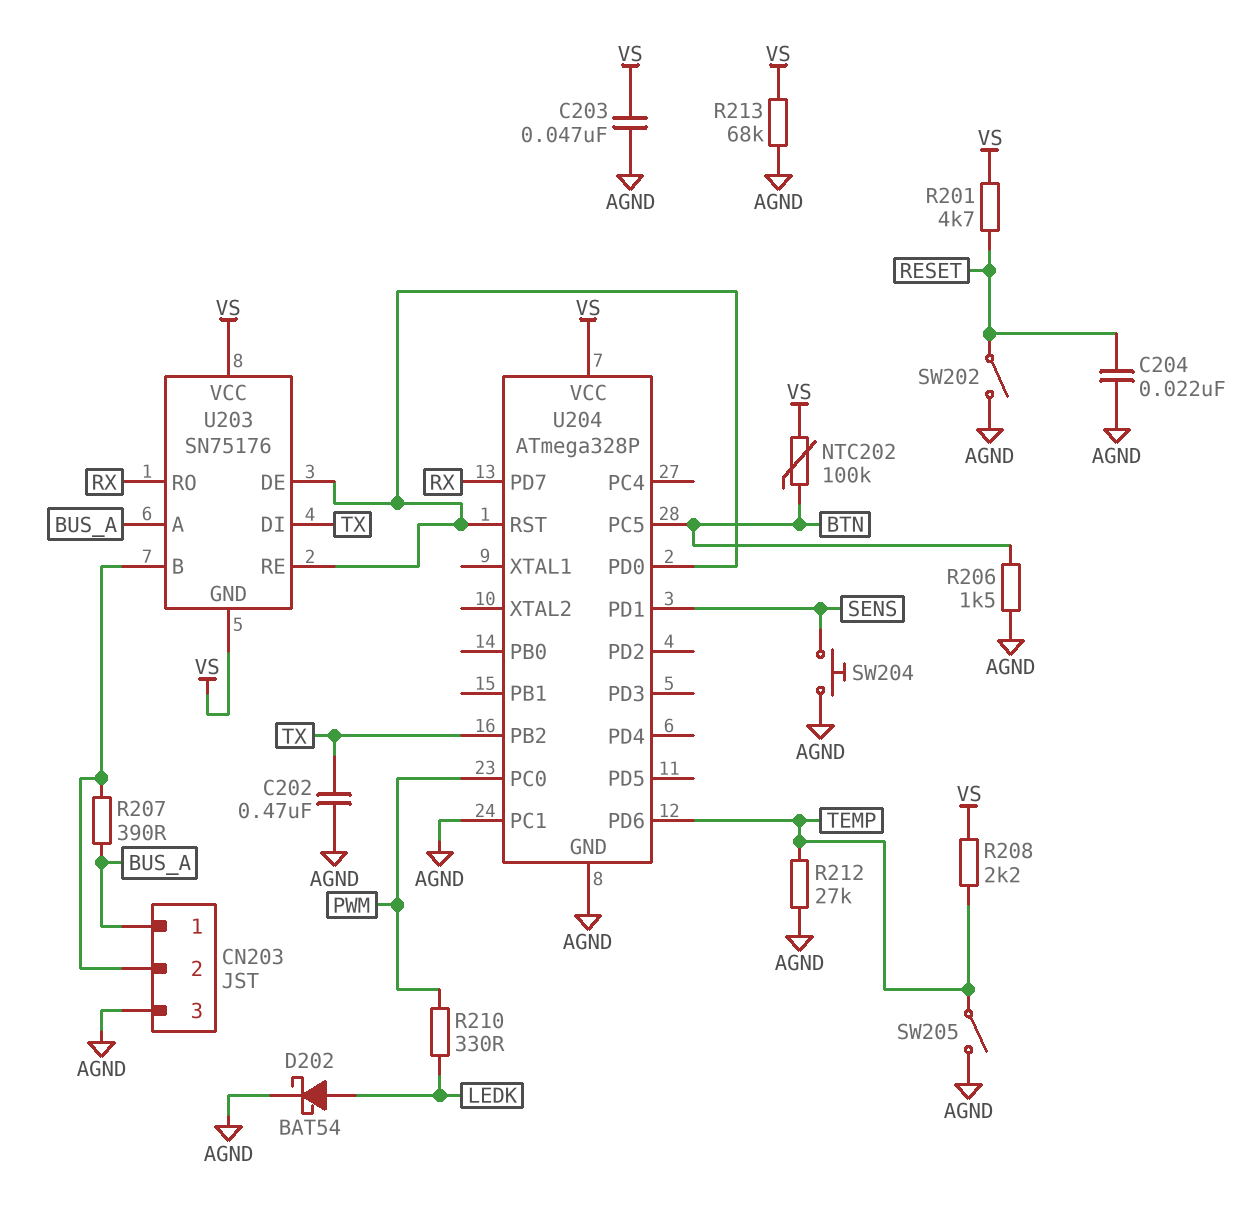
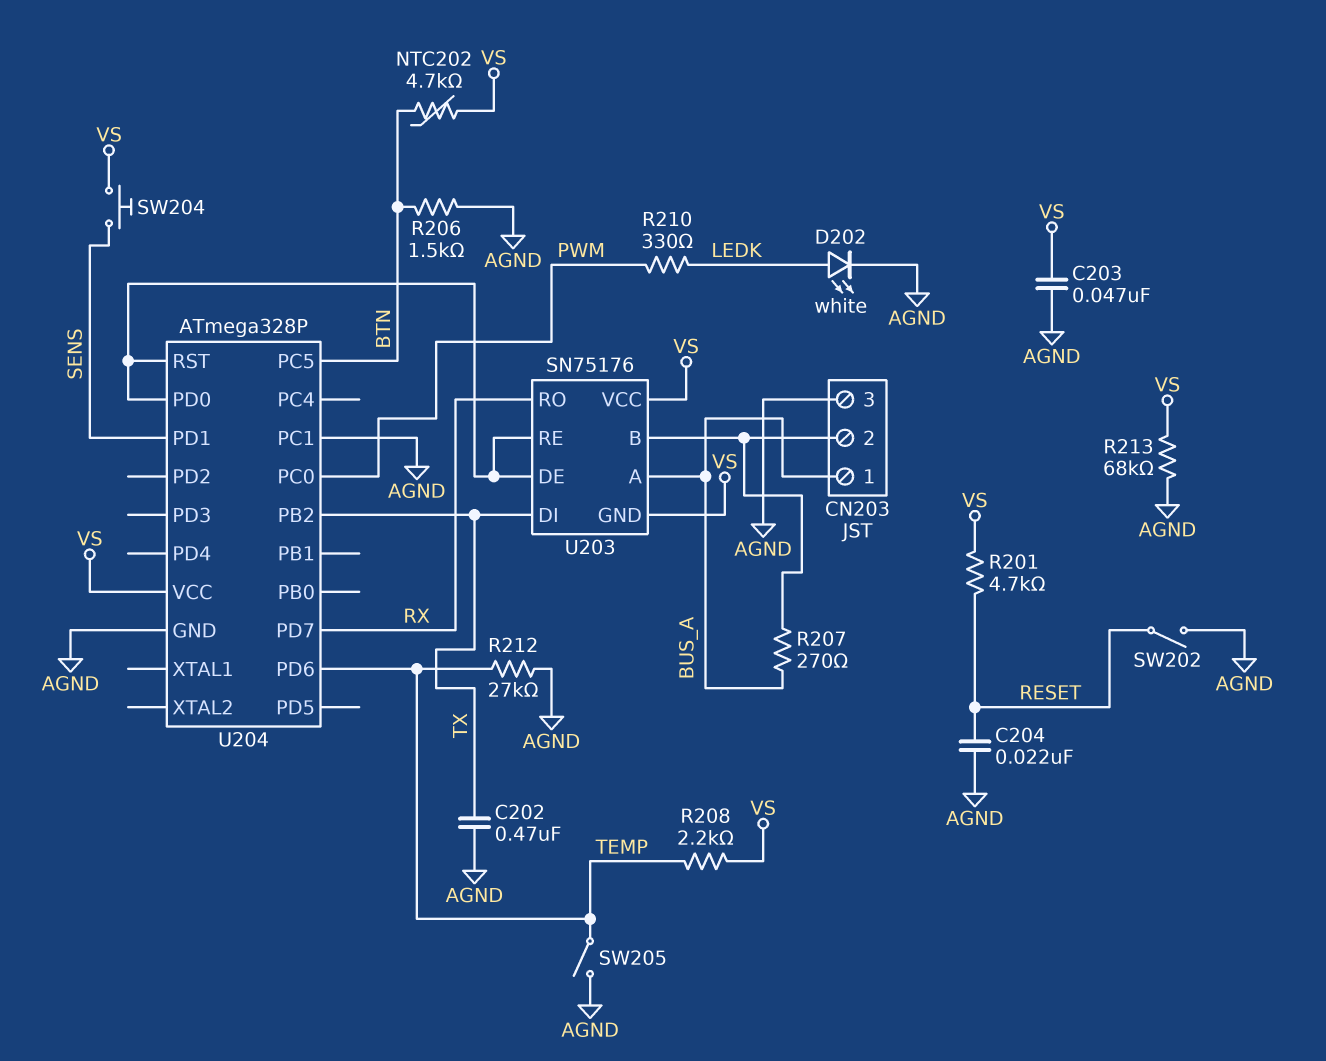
D202: schottky BAT54 (A LEDK, K AGND) -> LED white (A LEDK, K AGND)
NTC202: 100k (BTN, VS) -> 4.7k (BTN, VS)
R207: 390 (BUS_A, CN203/2) -> 270 (BUS_A, CN203/2)
SW204: button (AGND, SENS) -> button (SENS, VS)

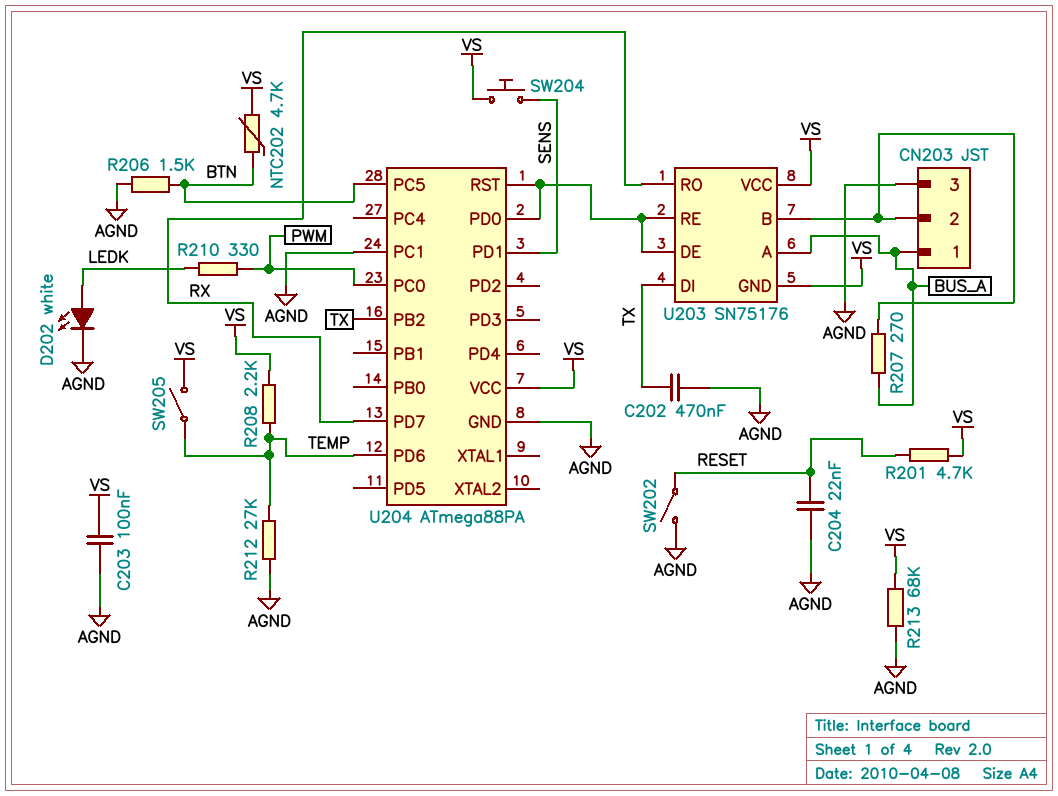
C203: 47nF (AGND, VS) -> 100nF (AGND, VS)
SW205: switch (AGND, TEMP) -> switch (TEMP, VS)
U204: ATmega328P -> ATmega88PA

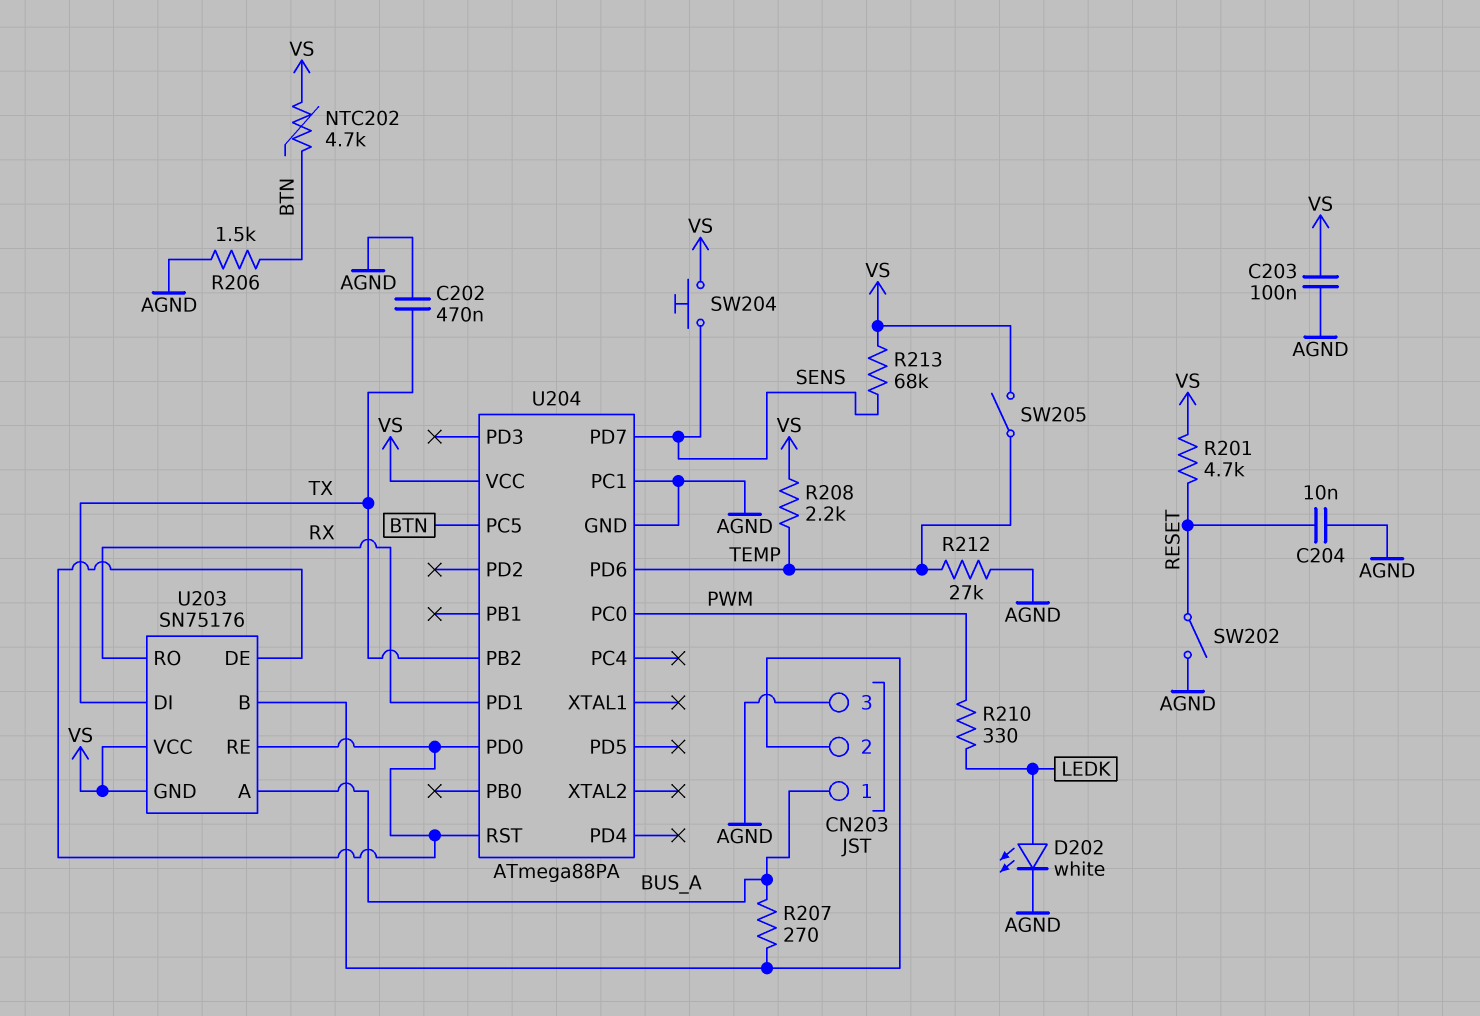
C204: 22nF (AGND, RESET) -> 10nF (AGND, RESET)
R213: 68k (AGND, VS) -> 68k (SENS, VS)
U204 pin PD1: SENS -> RX
U204 pin PD7: RX -> SENS

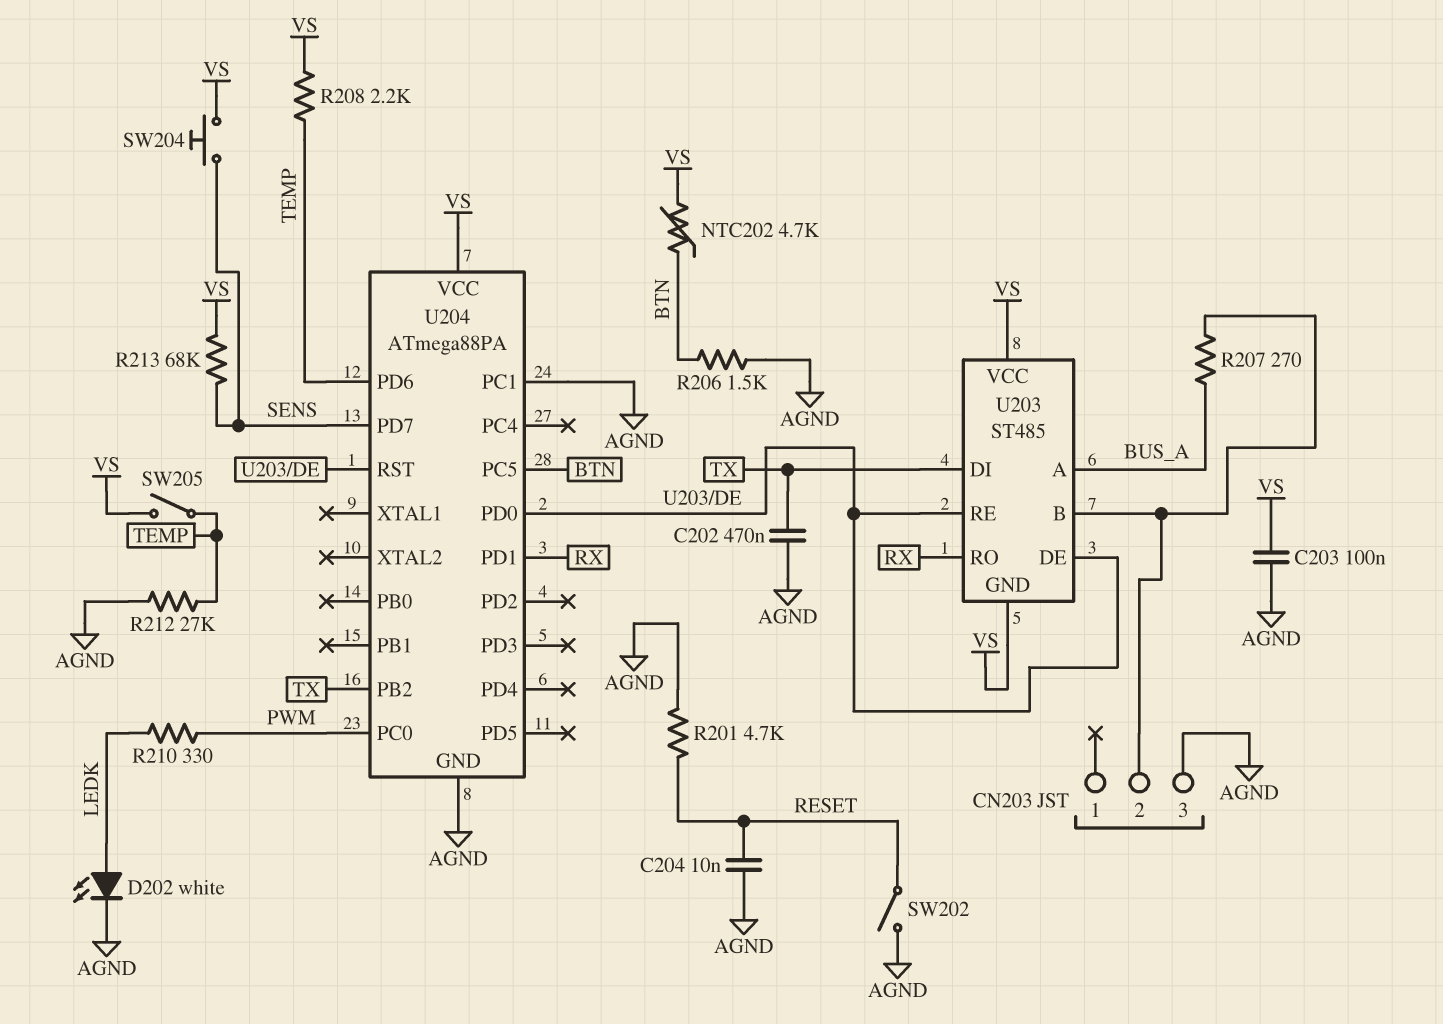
CN203 pin 1: BUS_A -> none
R201: 4.7k (RESET, VS) -> 4.7k (AGND, RESET)
U203: SN75176 -> ST485

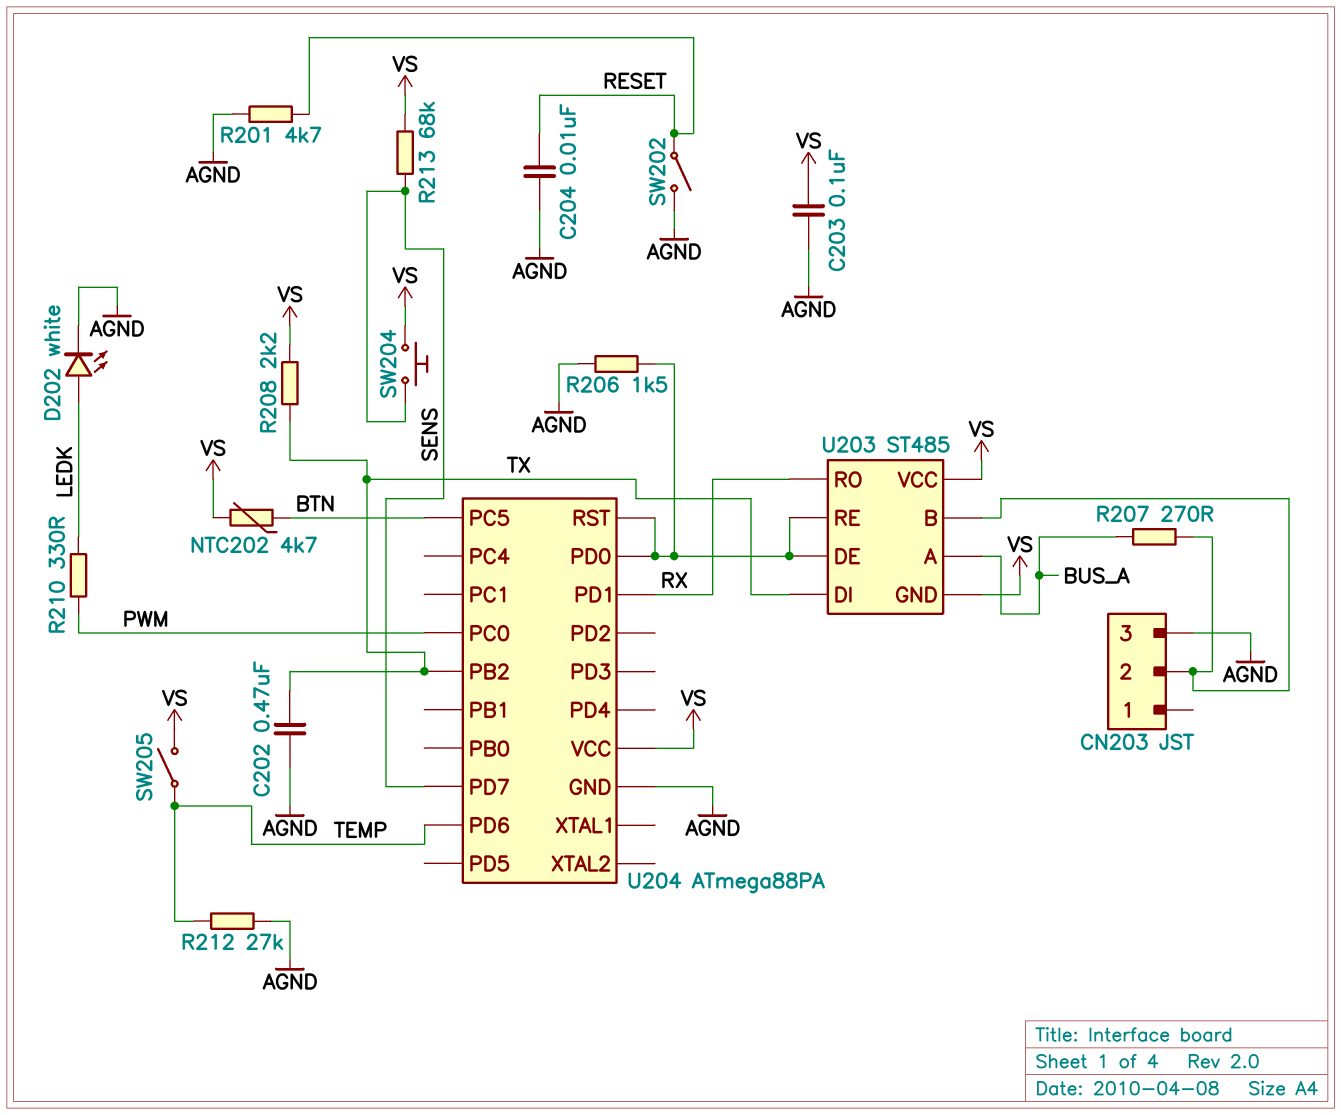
R206: 1.5k (AGND, BTN) -> 1.5k (AGND, U203/DE)
R208: 2.2k (TEMP, VS) -> 2.2k (TX, VS)
U204 pin PC1: AGND -> none

